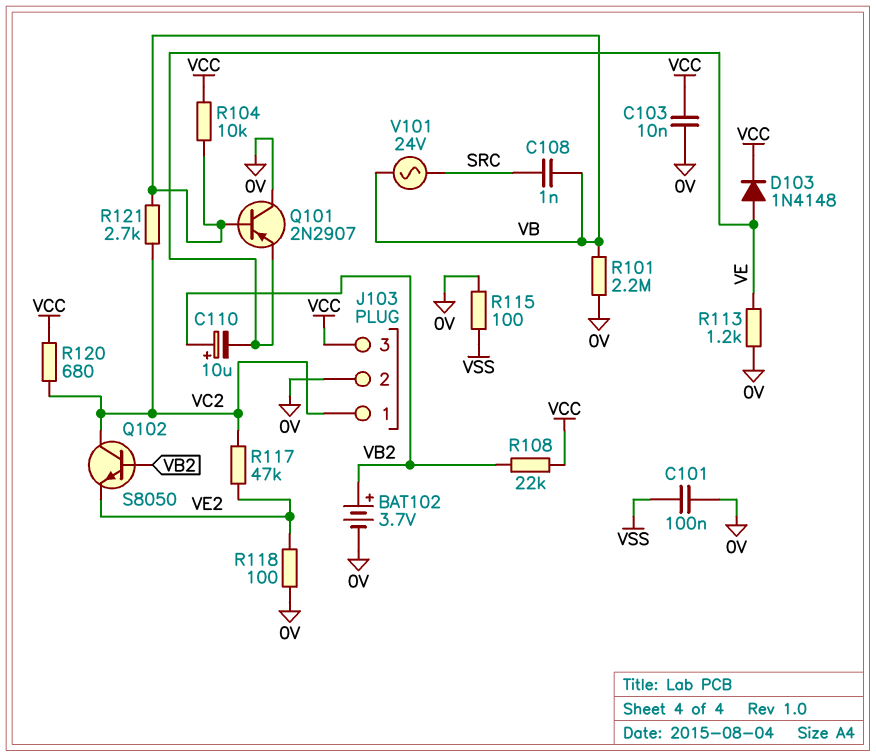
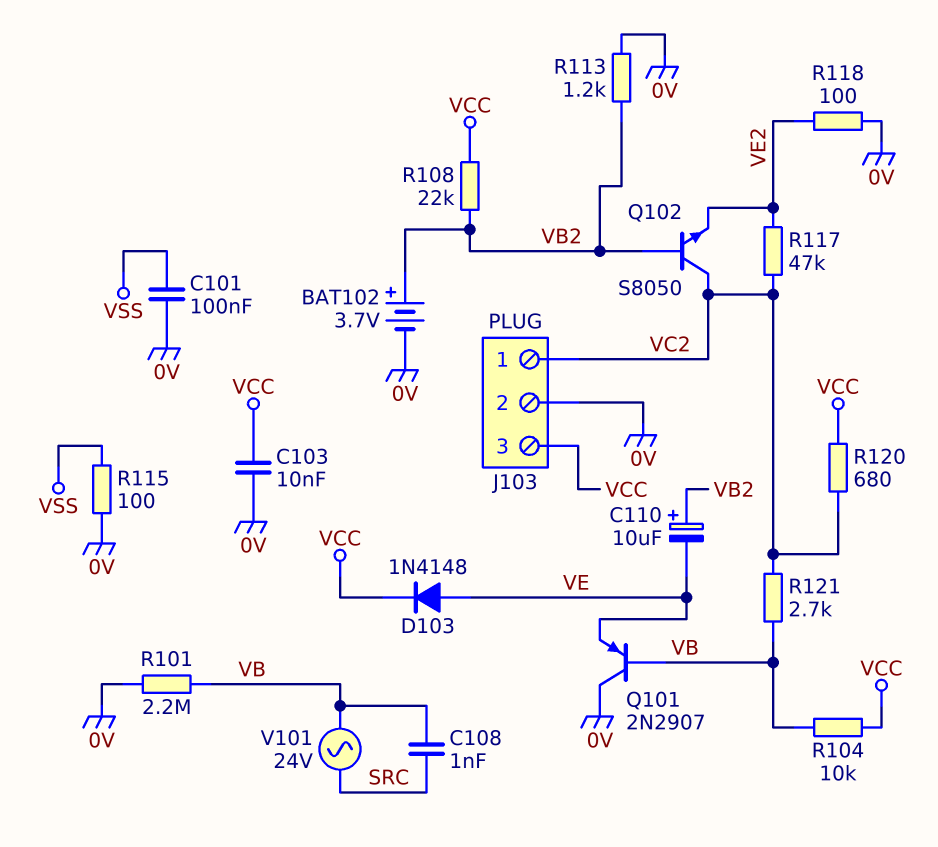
R113: 1.2k (0V, VE) -> 1.2k (0V, VB2)

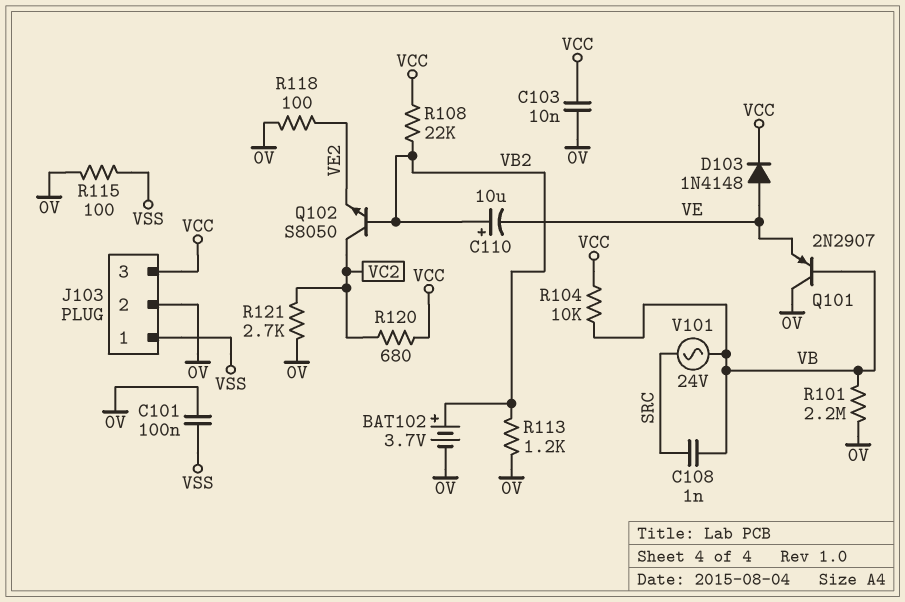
J103 pin 1: VC2 -> VSS
R117: 47k (VC2, VE2) -> none
R121: 2.7k (VB, VC2) -> 2.7k (0V, VC2)

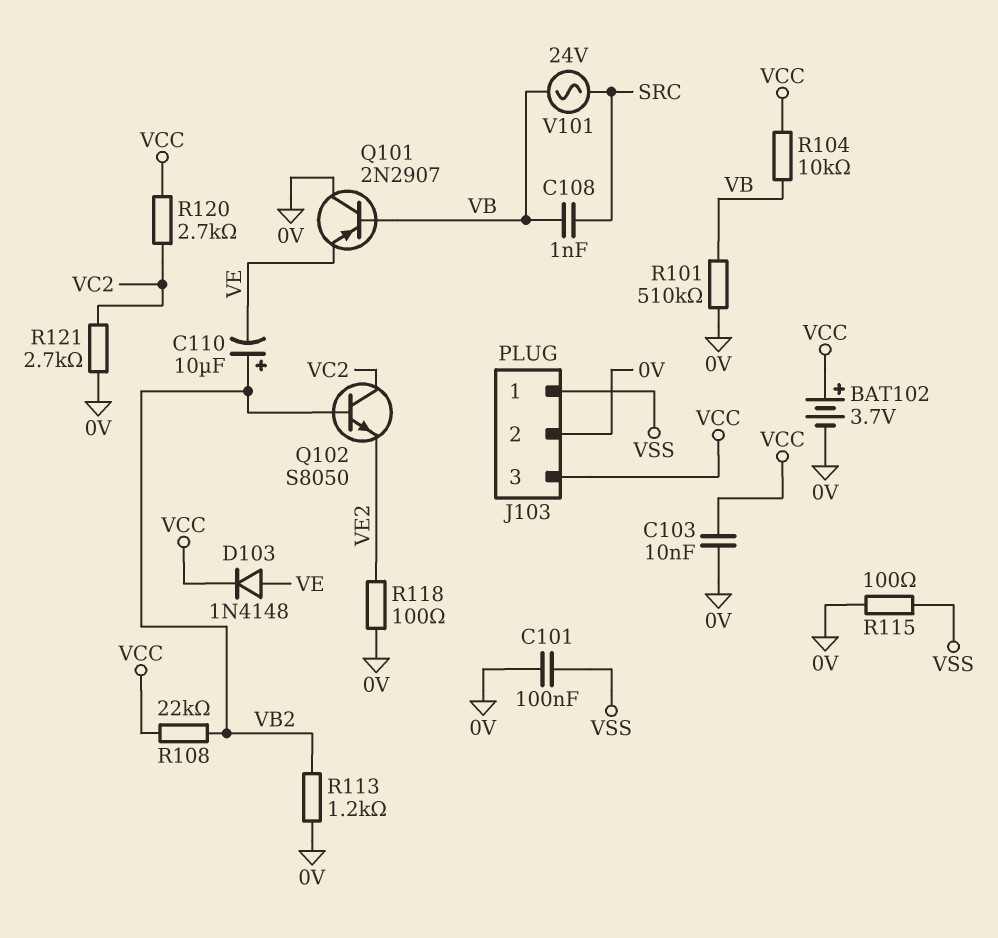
BAT102: 3.7V (plus VB2, minus 0V) -> 3.7V (plus VCC, minus 0V)
R101: 2.2M (0V, VB) -> 510k (0V, VB)
R120: 680 (VC2, VCC) -> 2.7k (VC2, VCC)

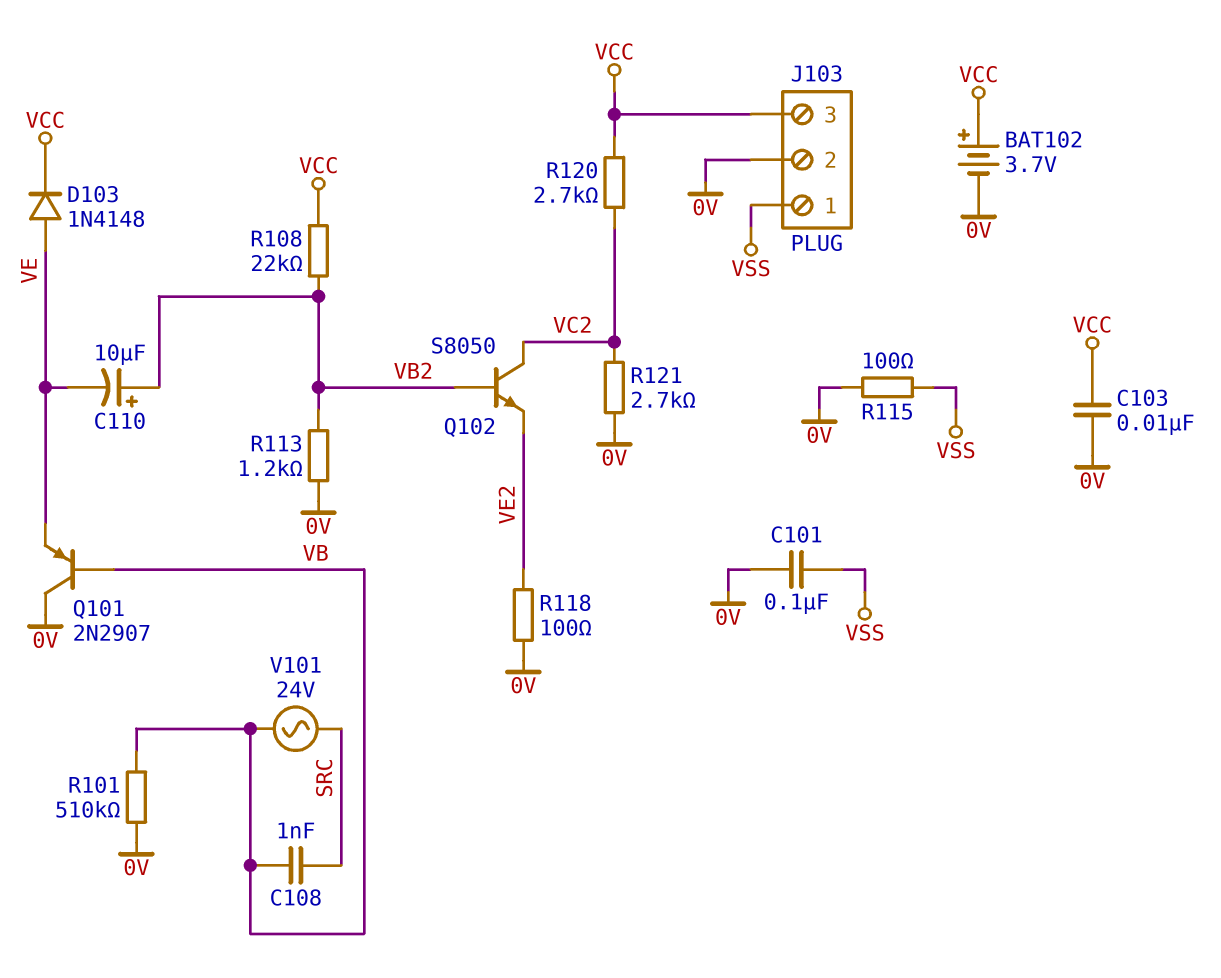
R104: 10k (VB, VCC) -> none

